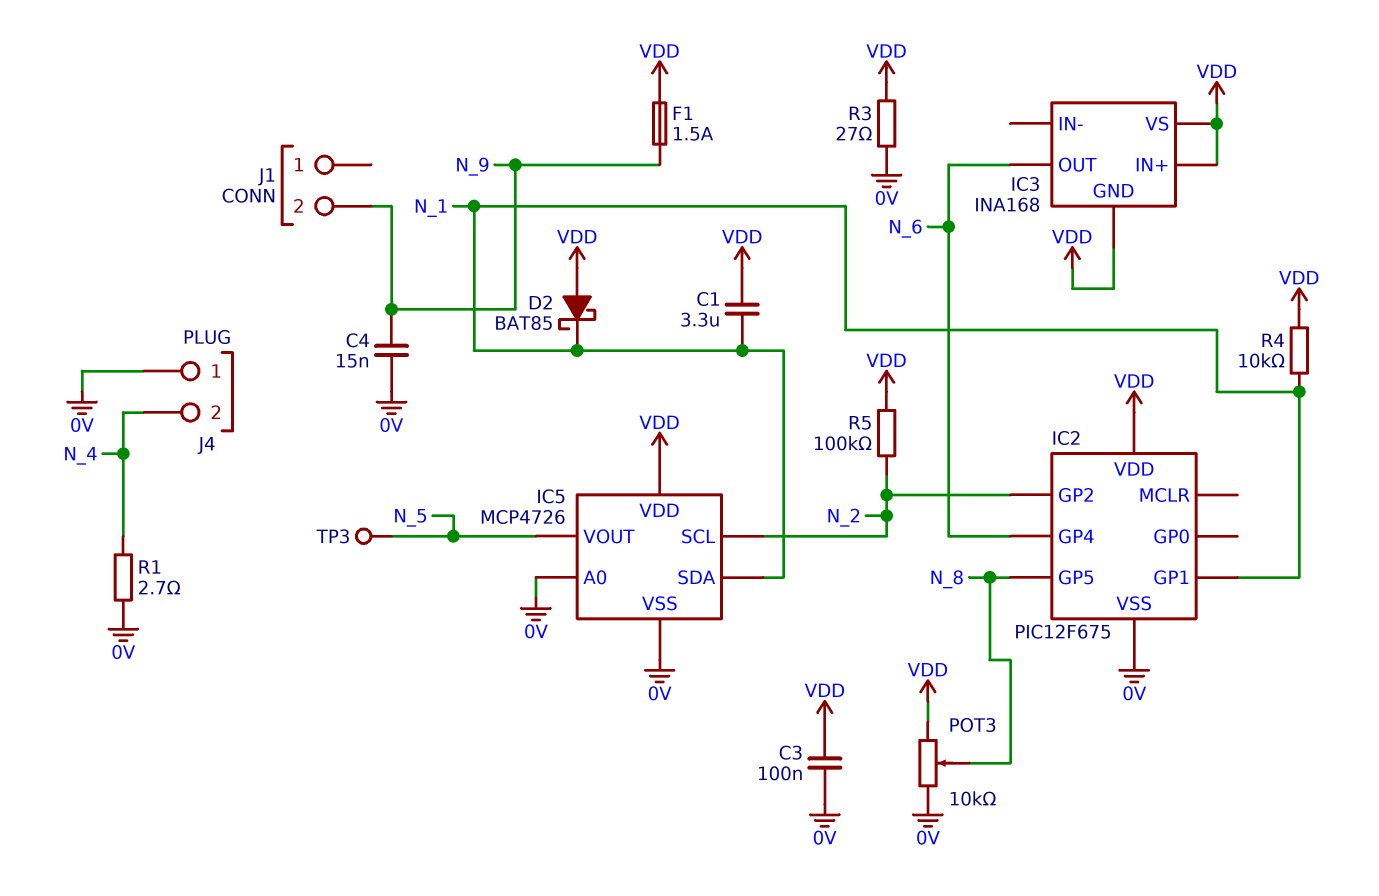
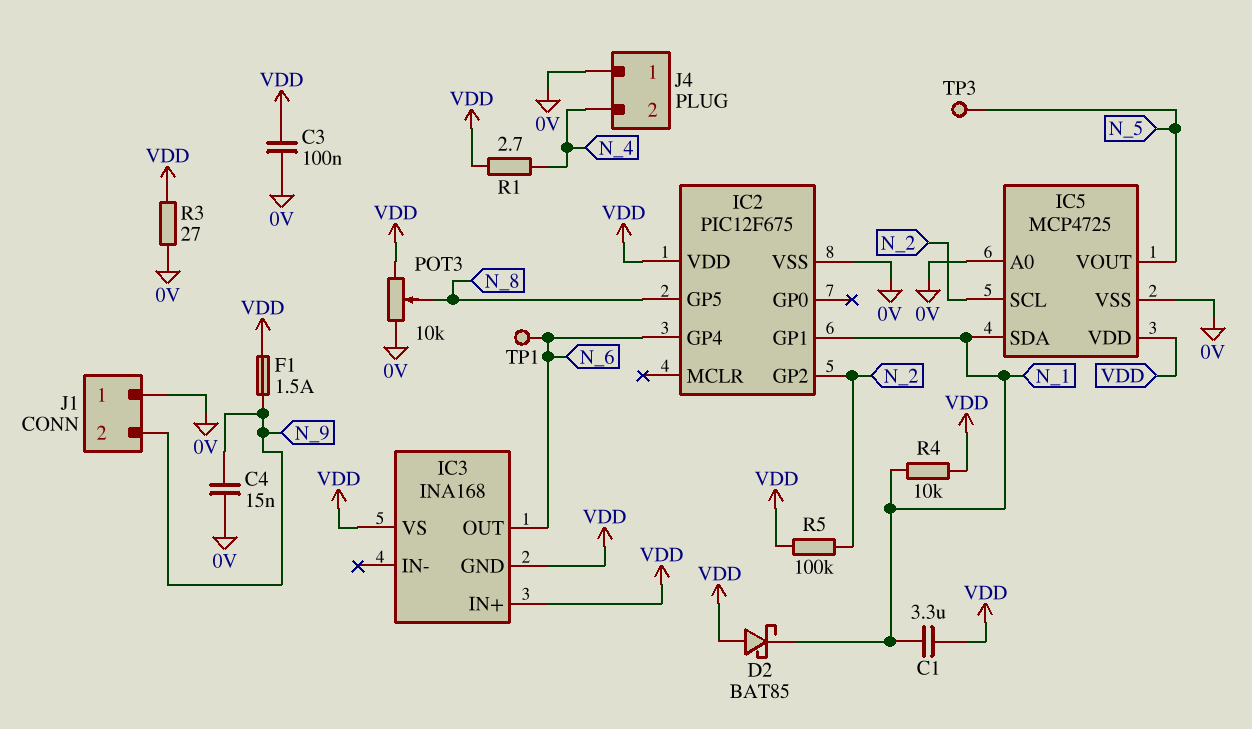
IC5: MCP4726 -> MCP4725
J1 pin 1: none -> 0V
R1: 2.7 (0V, N_4) -> 2.7 (N_4, VDD)
TP1: none -> test point (N_6)

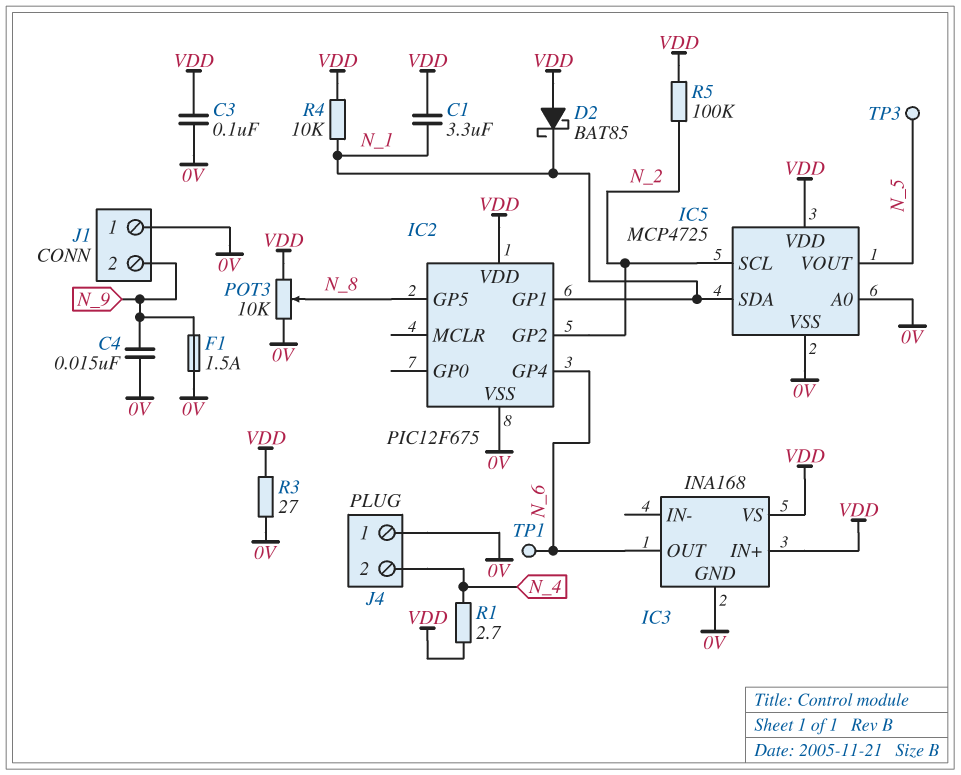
F1: 1.5A (N_9, VDD) -> 1.5A (0V, N_9)
IC3 pin GND: VDD -> 0V

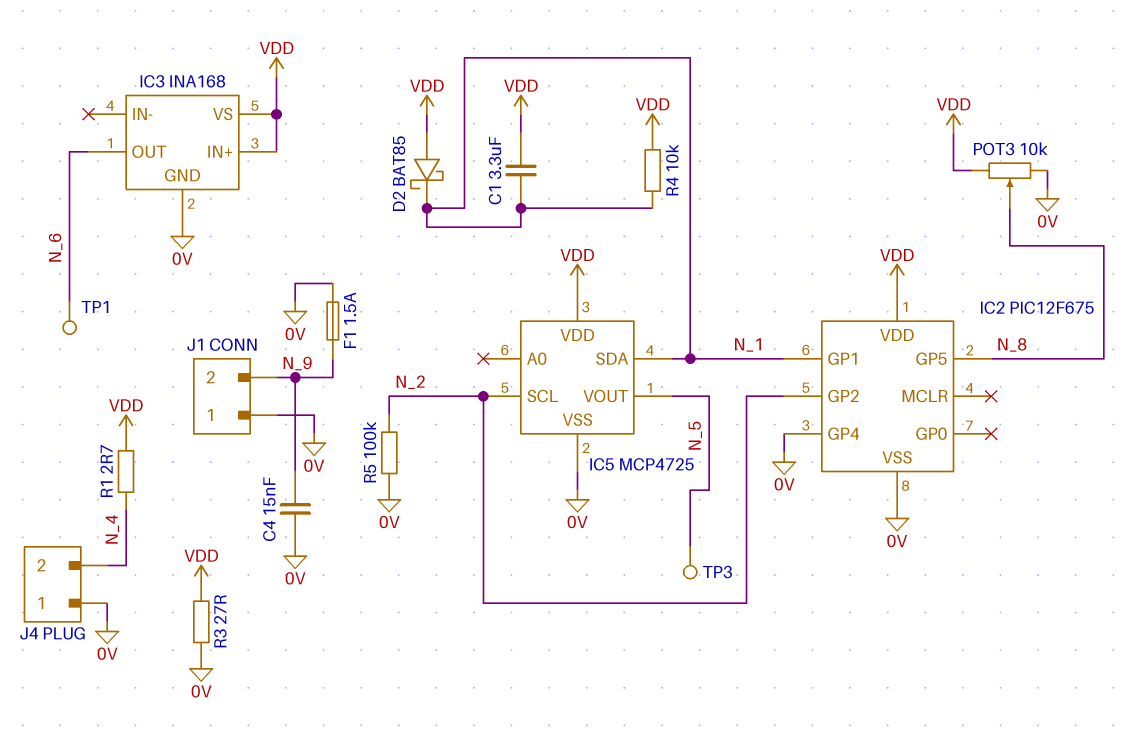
C3: 100nF (0V, VDD) -> none
IC2 pin GP4: N_6 -> 0V
IC5 pin A0: 0V -> none
R5: 100k (N_2, VDD) -> 100k (0V, N_2)

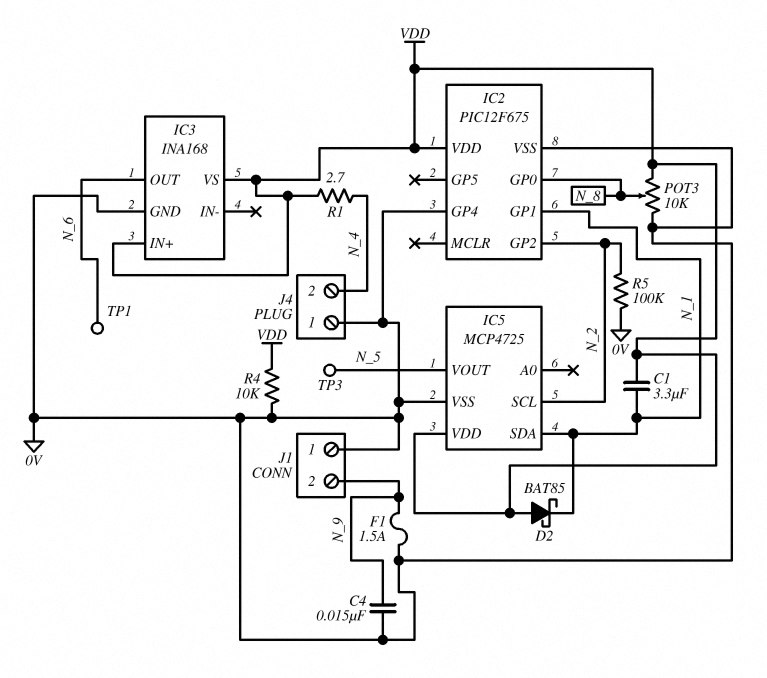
IC2 pin GP0: none -> N_8
IC2 pin GP5: N_8 -> none
R3: 27 (0V, VDD) -> none
R4: 10k (N_1, VDD) -> 10k (0V, VDD)

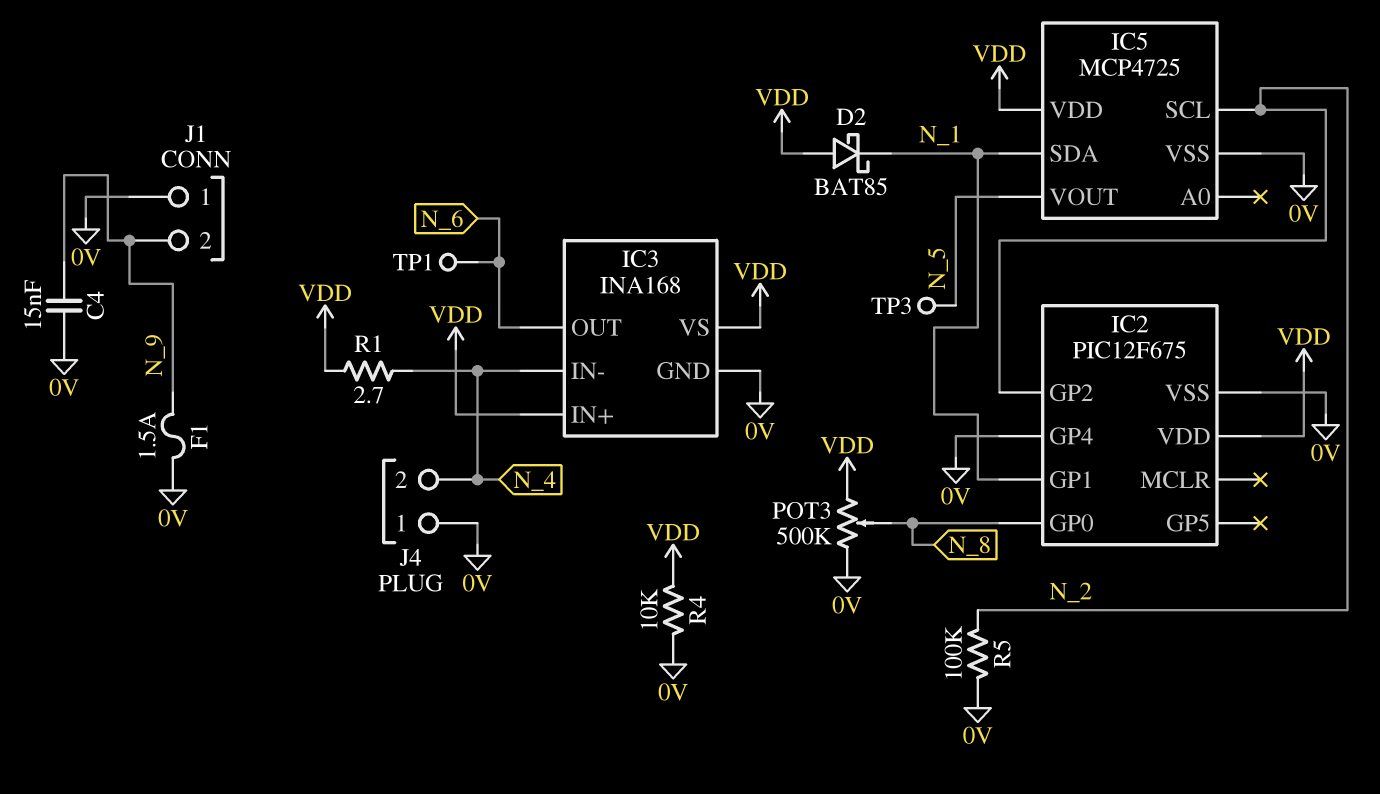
C1: 3.3uF (N_1, VDD) -> none
IC3 pin IN-: none -> N_4
POT3: 10k (0V, VDD, wiper N_8) -> 500k (0V, VDD, wiper N_8)

